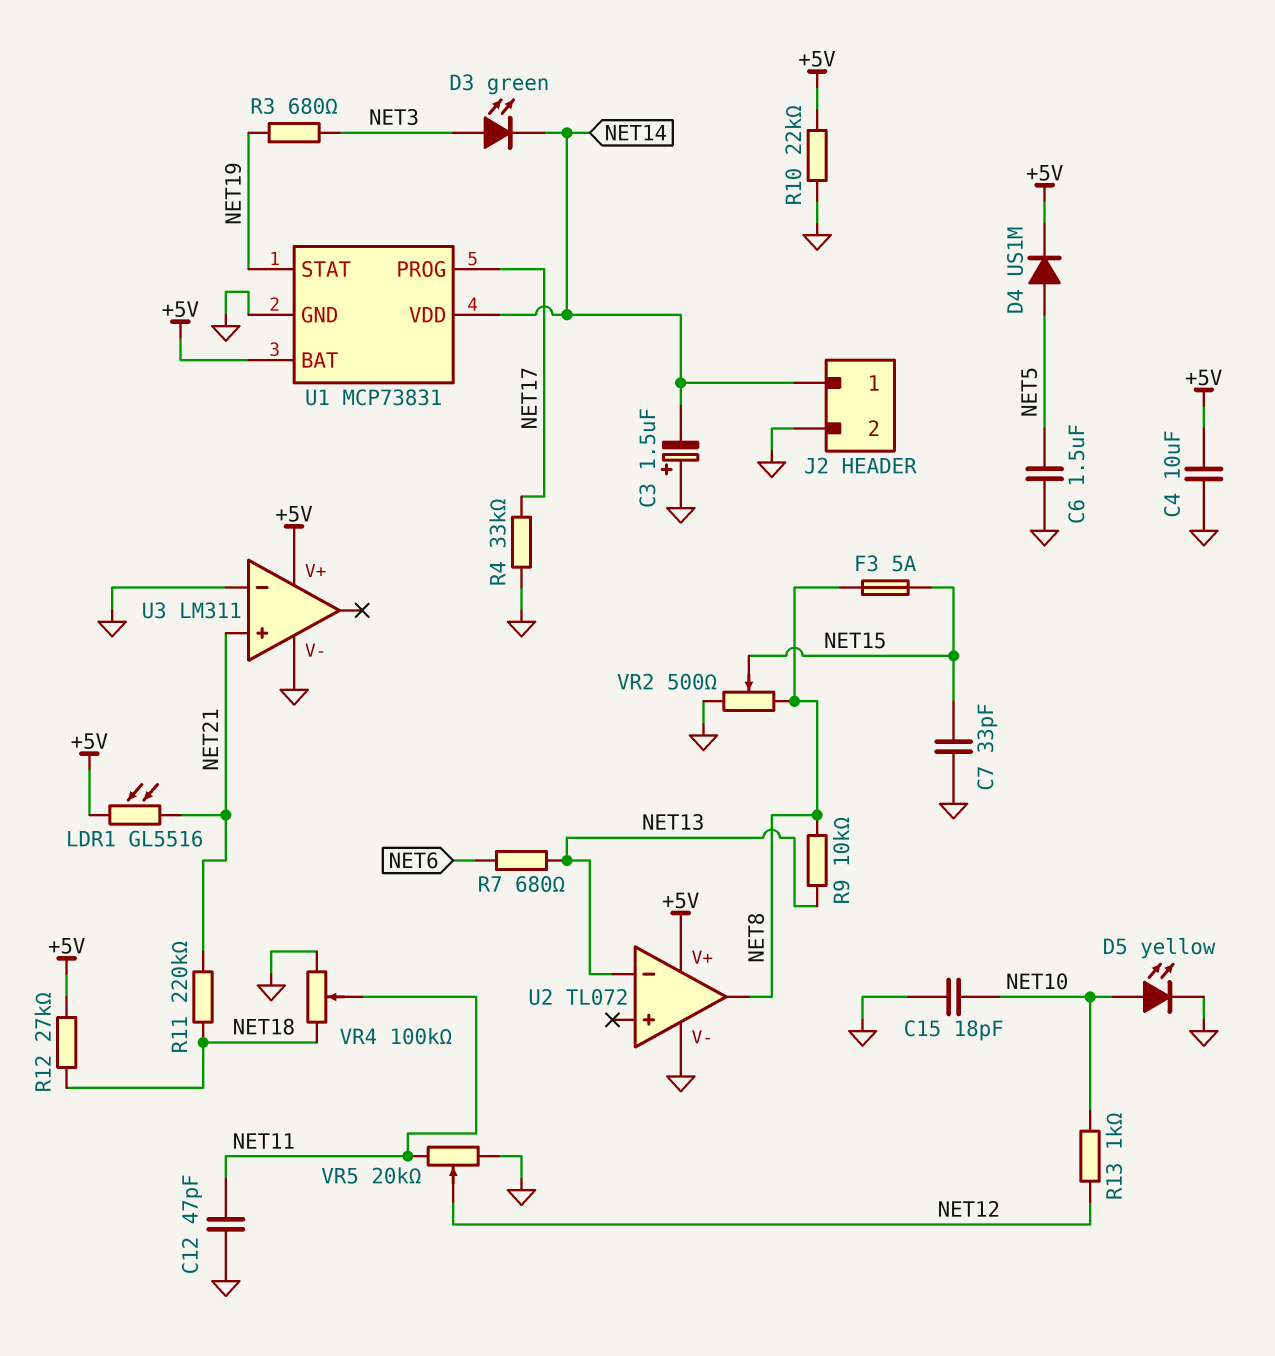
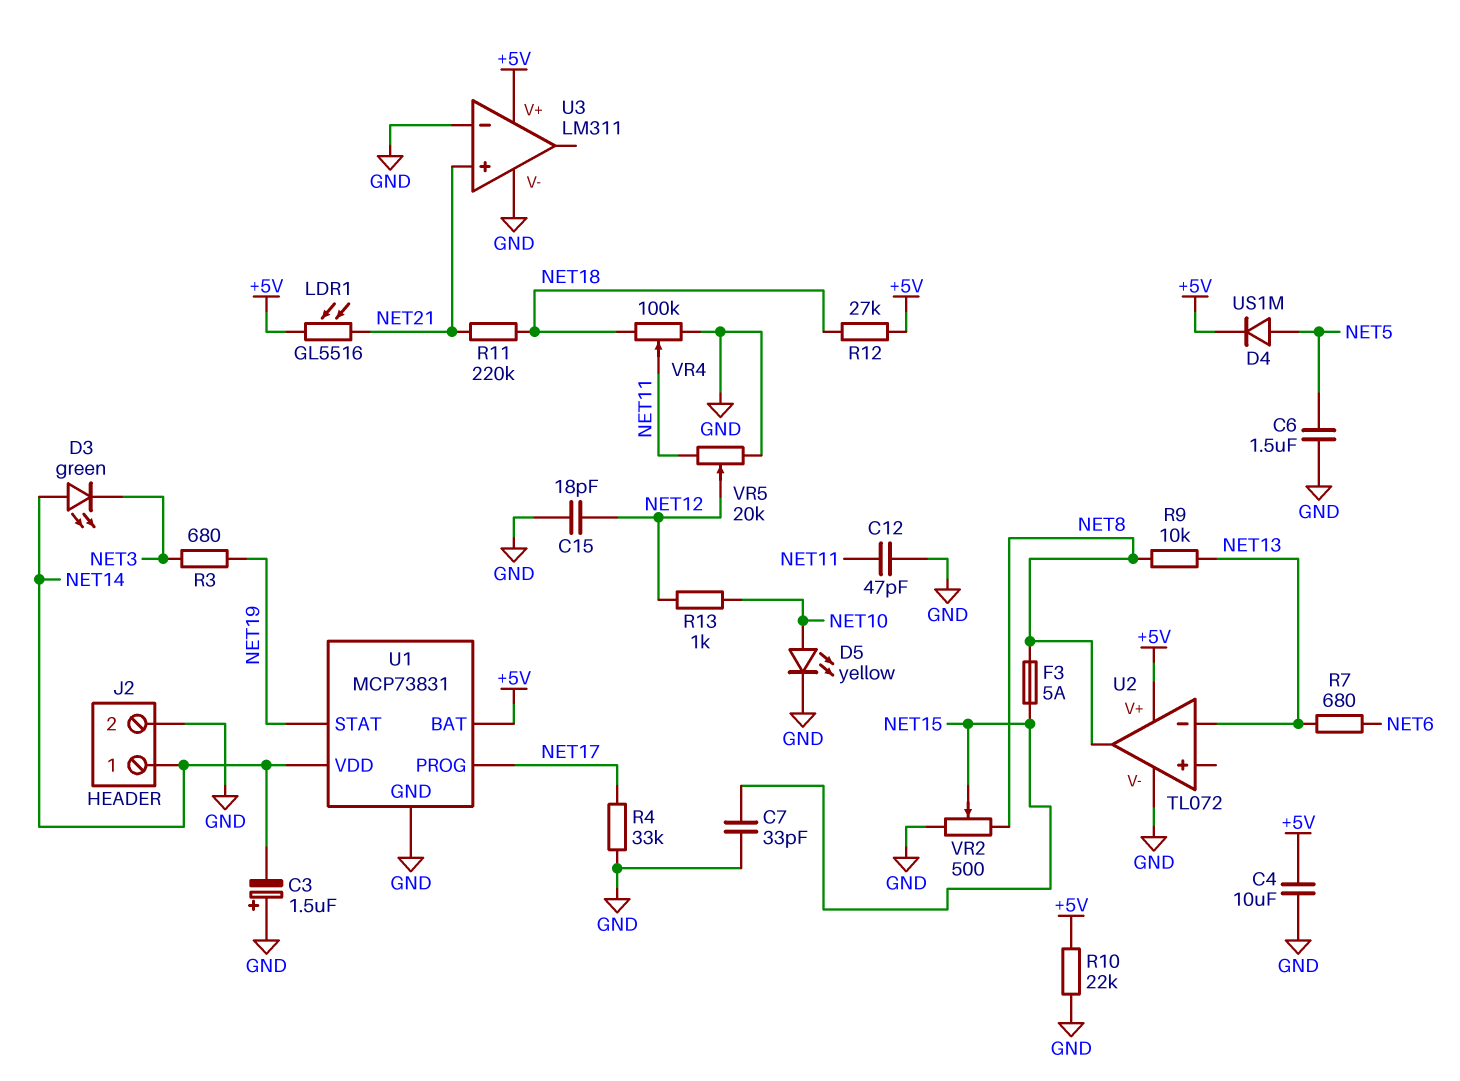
C15: 18pF (GND, NET10) -> 18pF (GND, NET12)
D3: LED green (A NET3, K NET14) -> LED green (A NET14, K NET3)

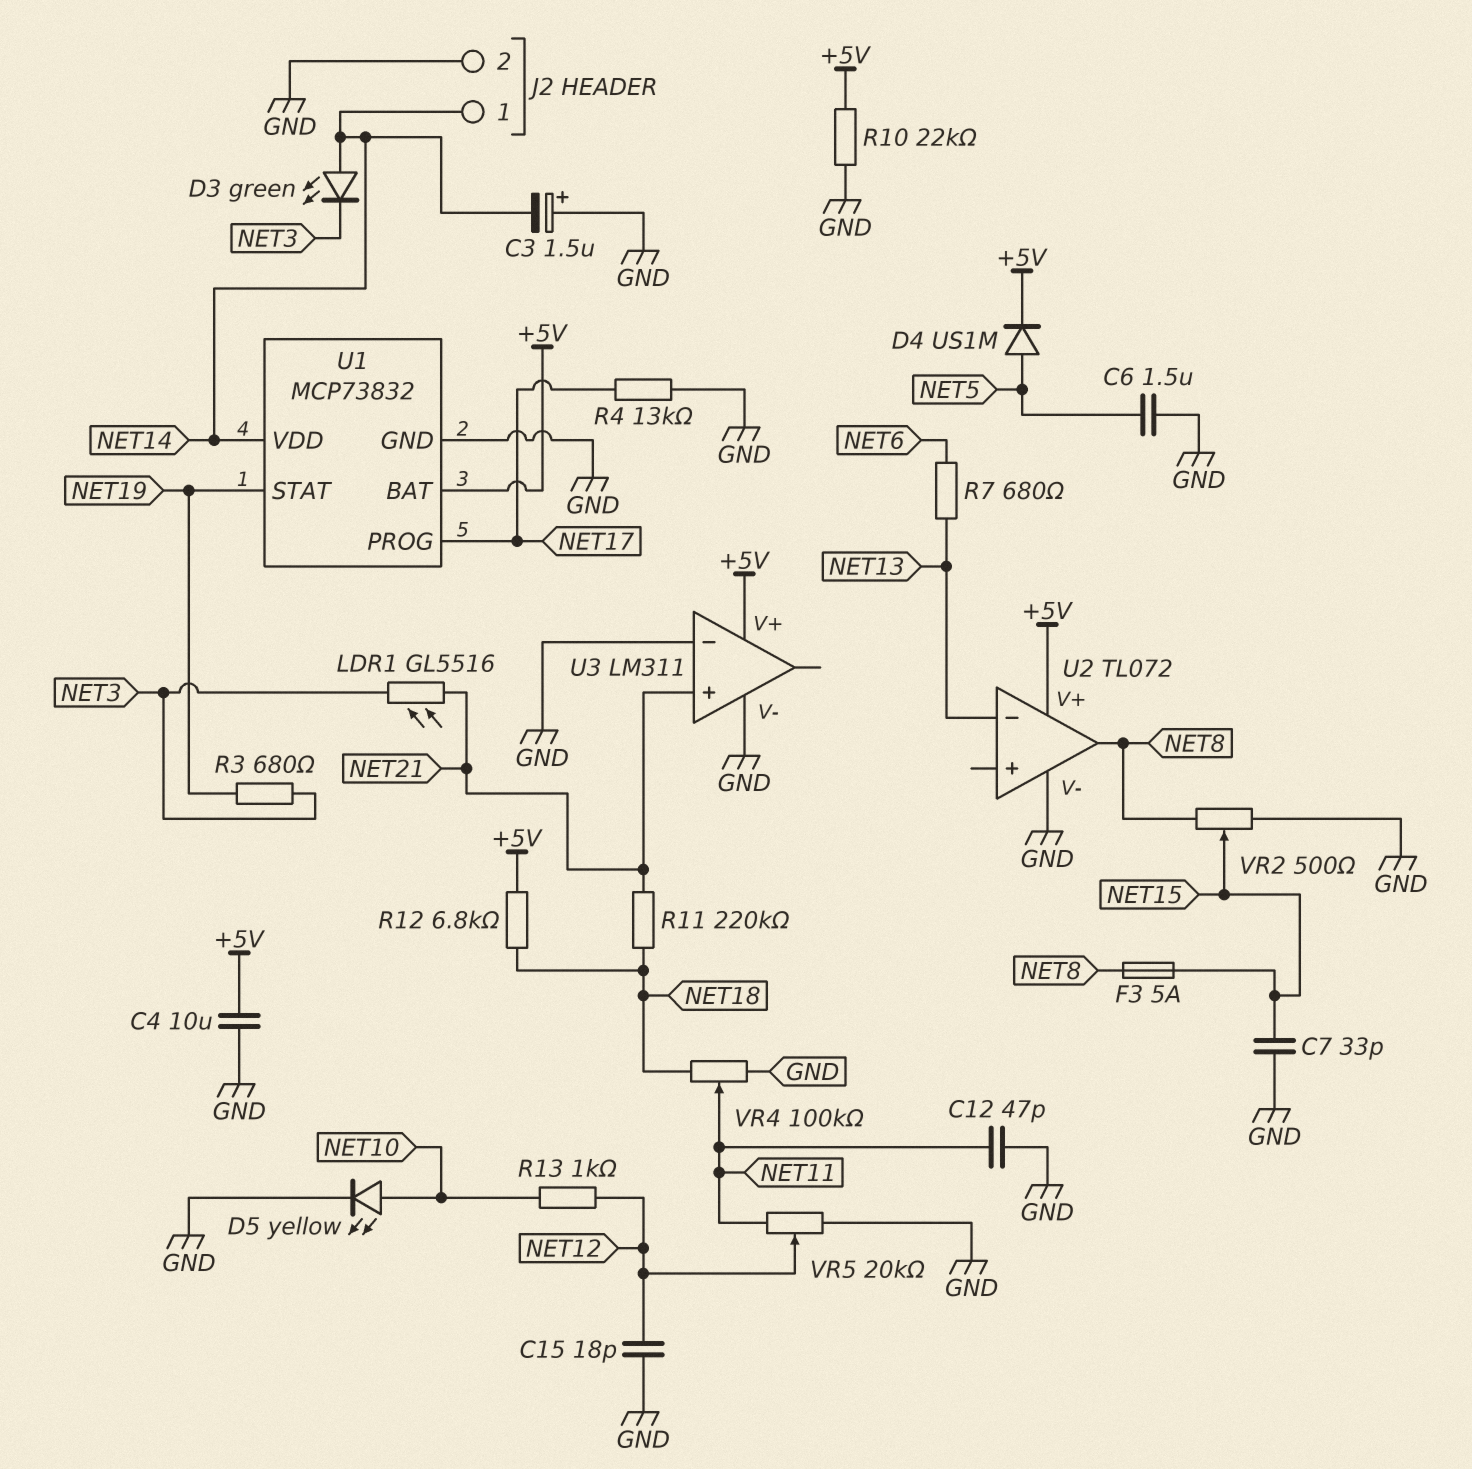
LDR1: GL5516 (+5V, NET21) -> GL5516 (NET3, NET21)
R4: 33k (GND, NET17) -> 13k (GND, NET17)
R9: 10k (NET8, NET13) -> none
R12: 27k (+5V, NET18) -> 6.8k (+5V, NET18)
U1: MCP73831 -> MCP73832

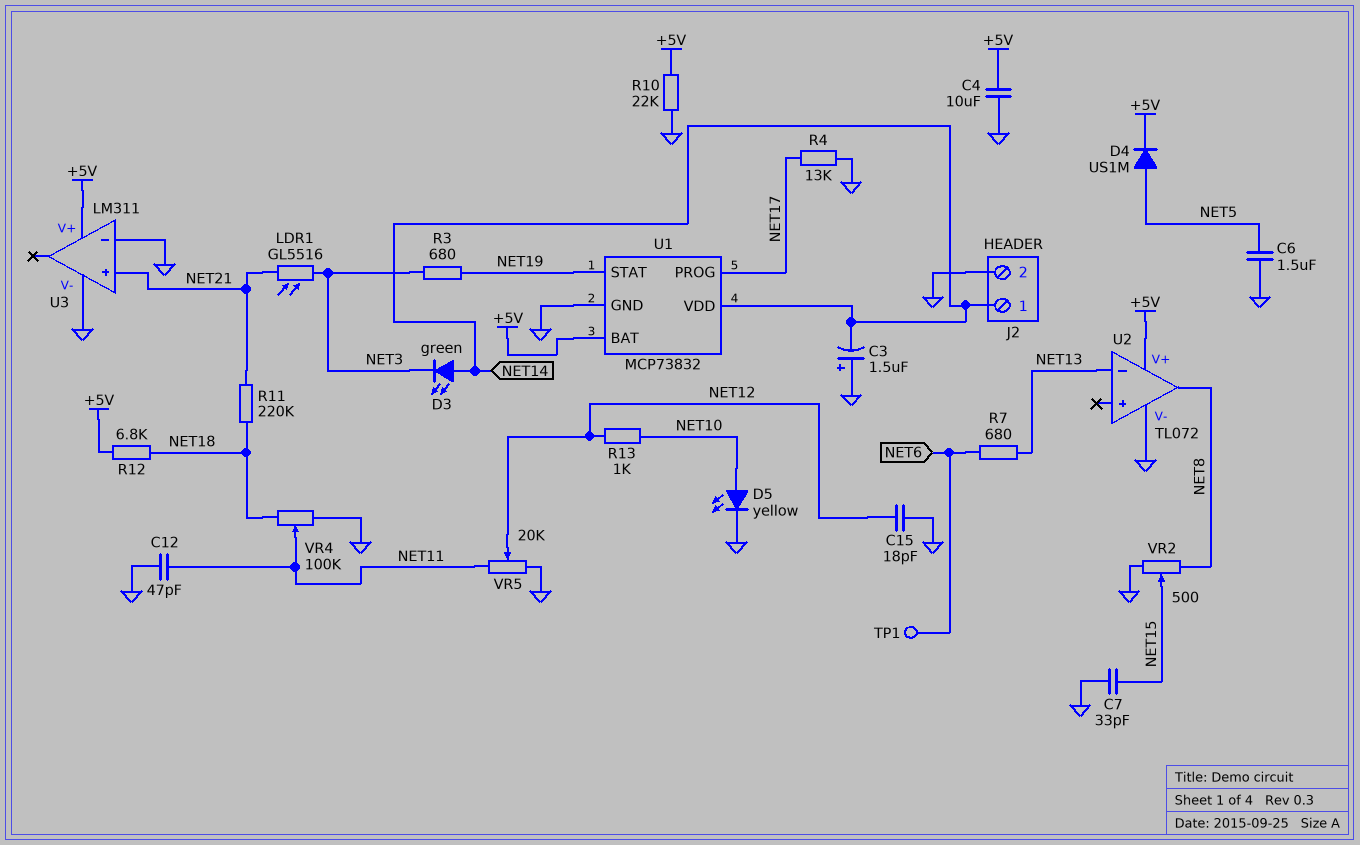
F3: 5A (NET8, NET15) -> none
TP1: none -> test point (NET6)

